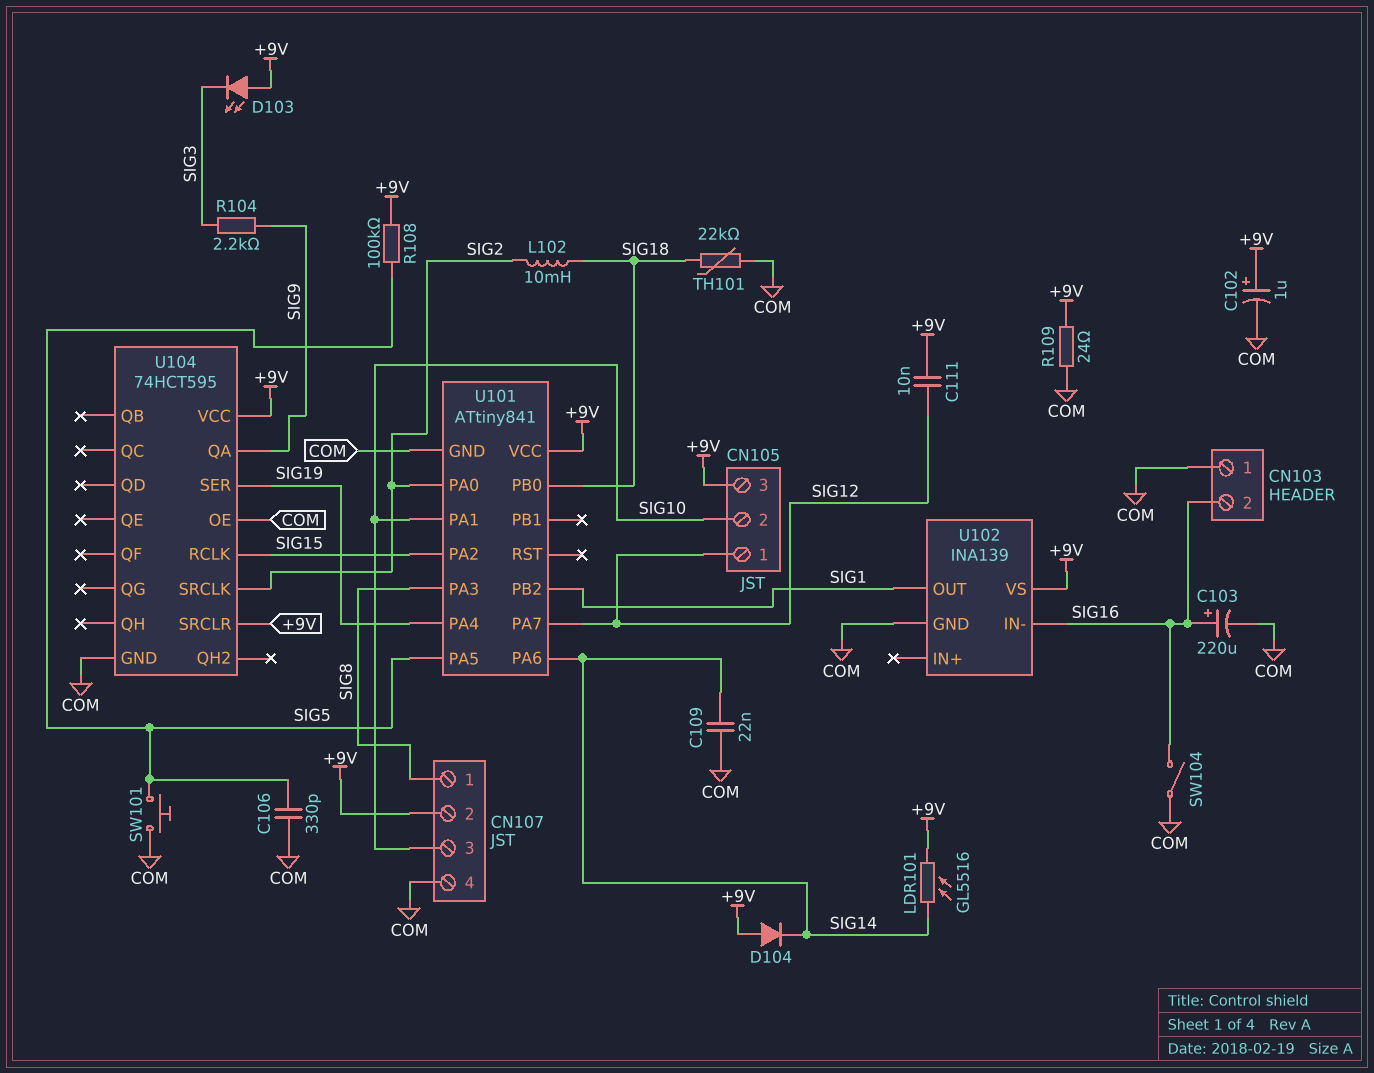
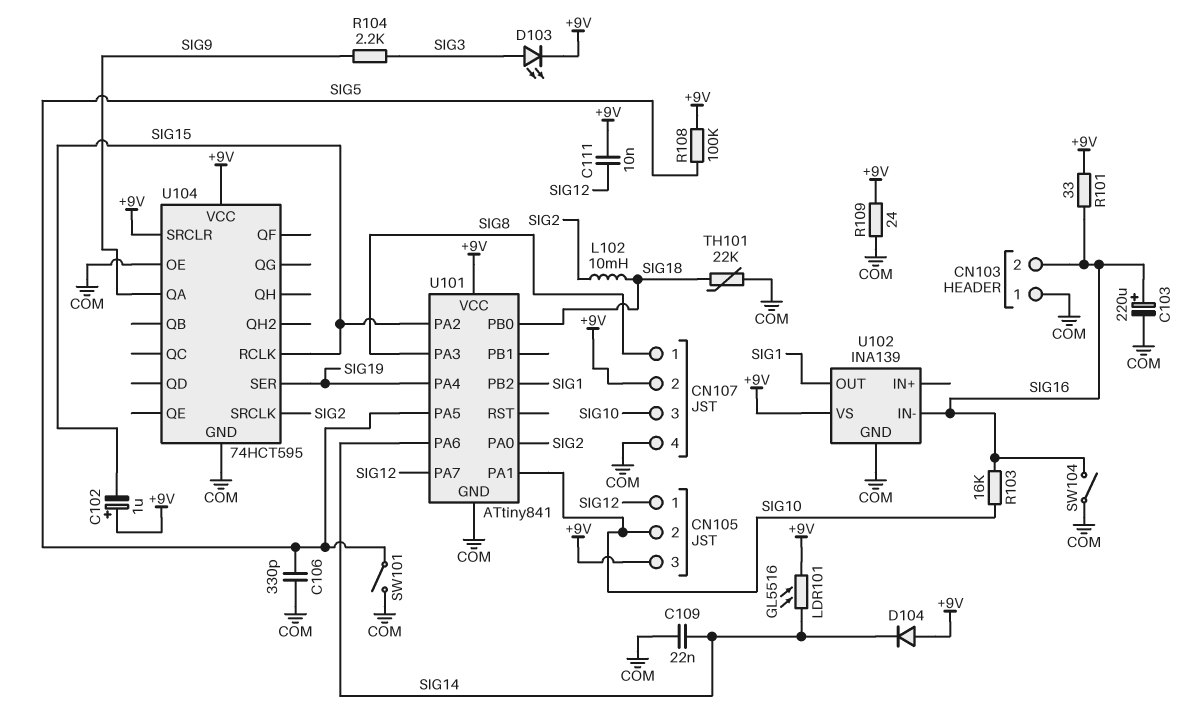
C102: 1uF (plus +9V, minus COM) -> 1uF (plus +9V, minus SIG15)
D103: LED (A +9V, K SIG3) -> LED (A SIG3, K +9V)
R101: none -> 33 (+9V, SIG16)
R103: none -> 16k (SIG10, SIG16)
SW101: button (COM, SIG5) -> switch (COM, SIG5)

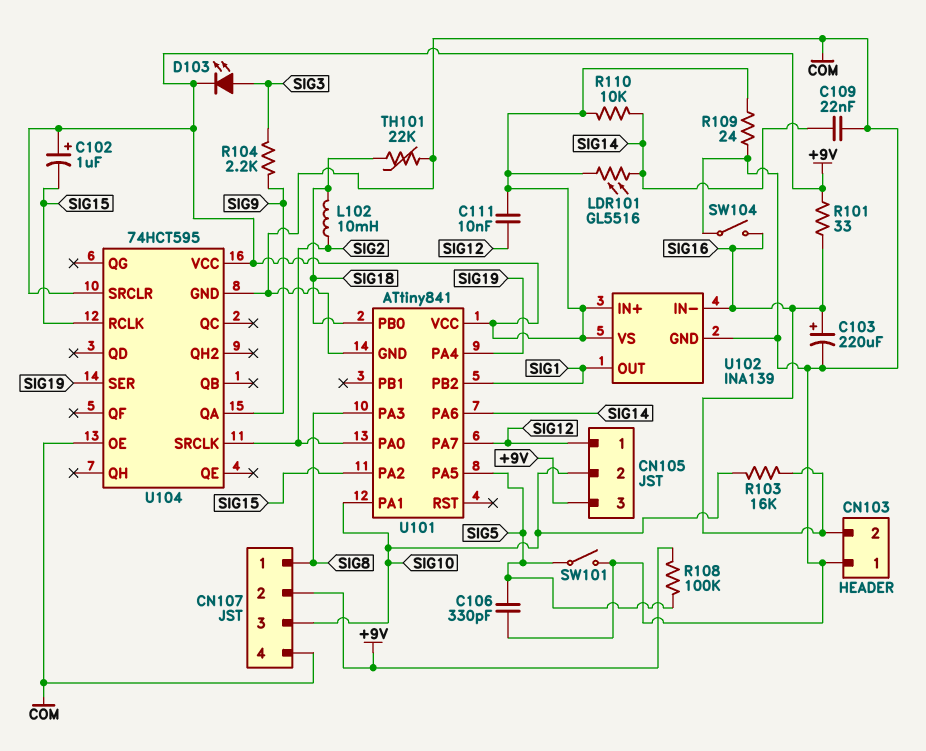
D104: diode (A +9V, K SIG14) -> none
R110: none -> 10k (+9V, SIG14)
U102 pin IN+: none -> +9V

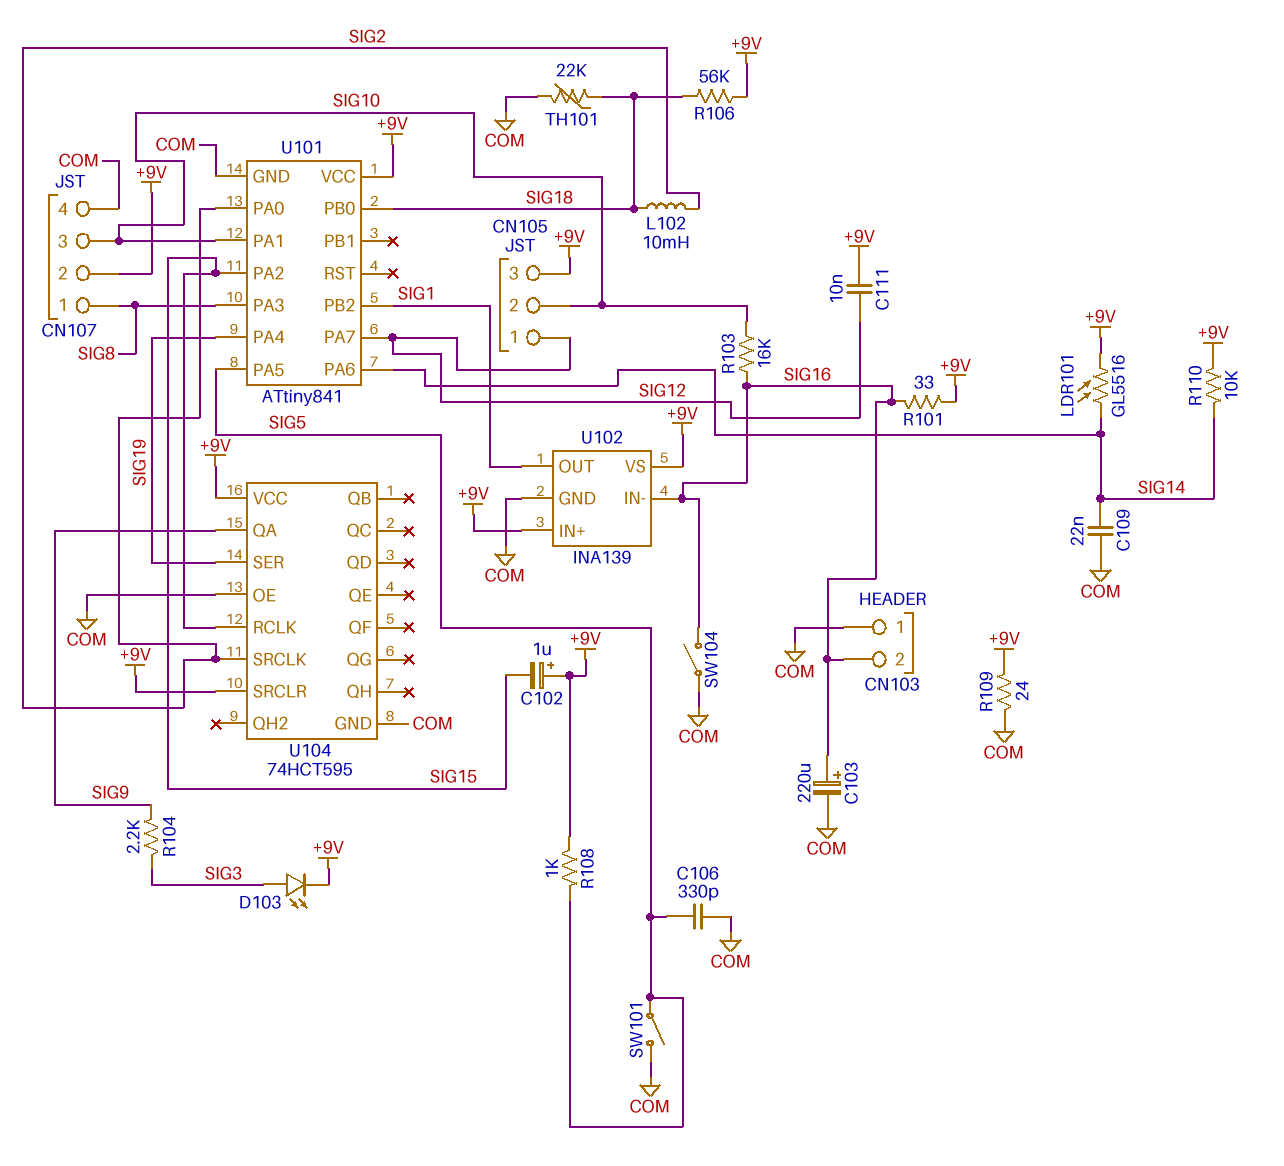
R106: none -> 56k (+9V, SIG18)
R108: 100k (+9V, SIG5) -> 1k (+9V, SIG5)

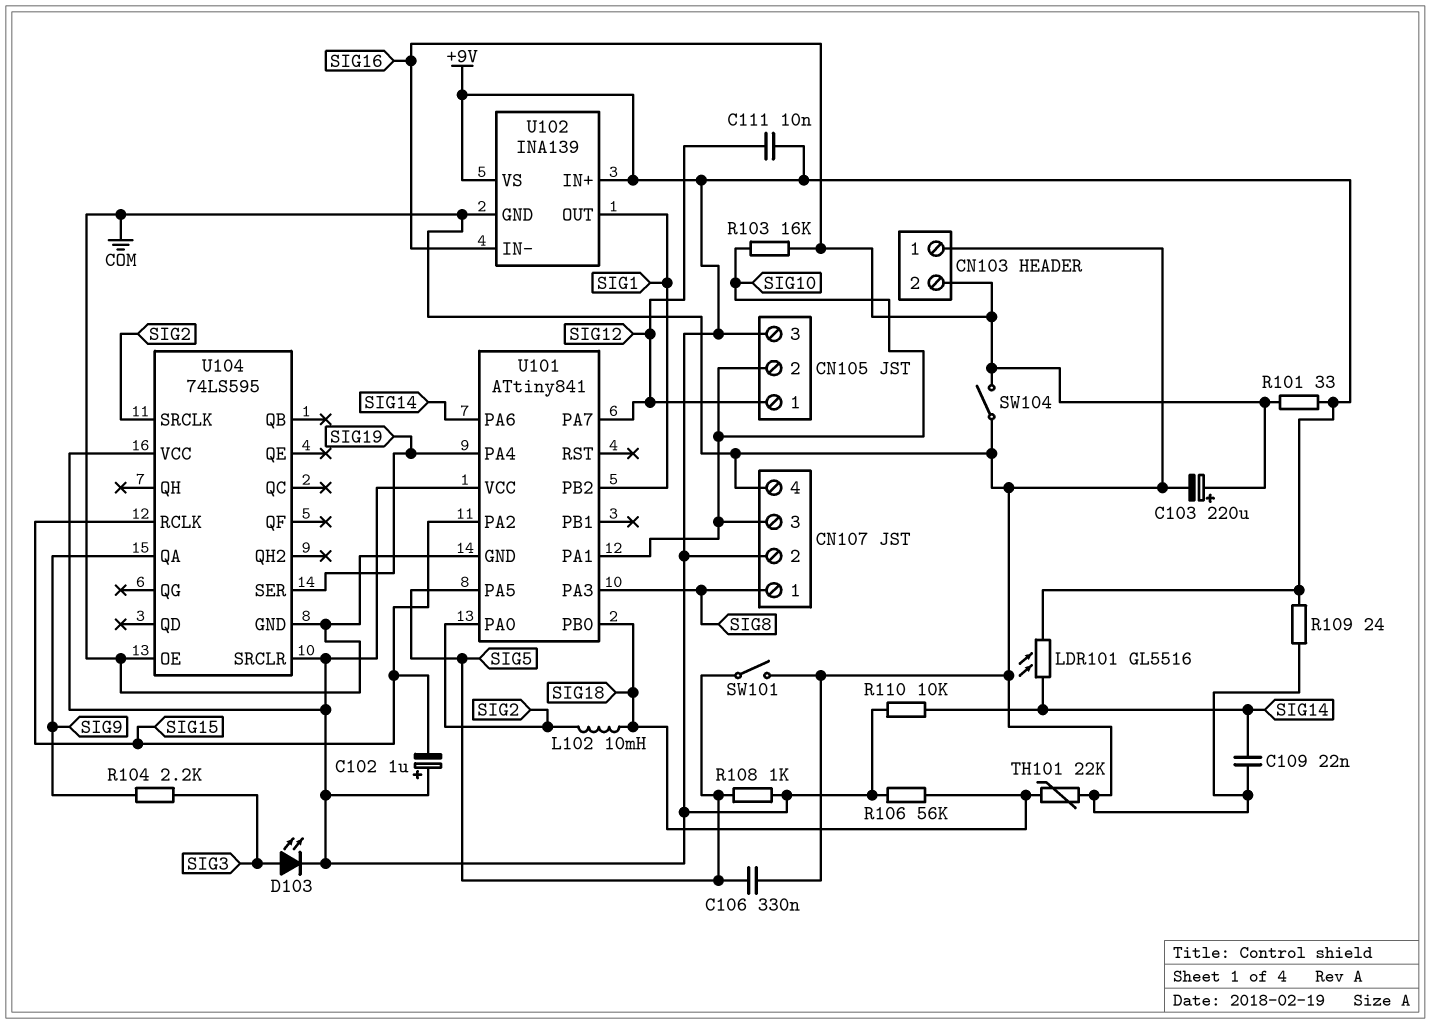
C106: 330pF (COM, SIG5) -> 330nF (COM, SIG5)
U104: 74HCT595 -> 74LS595

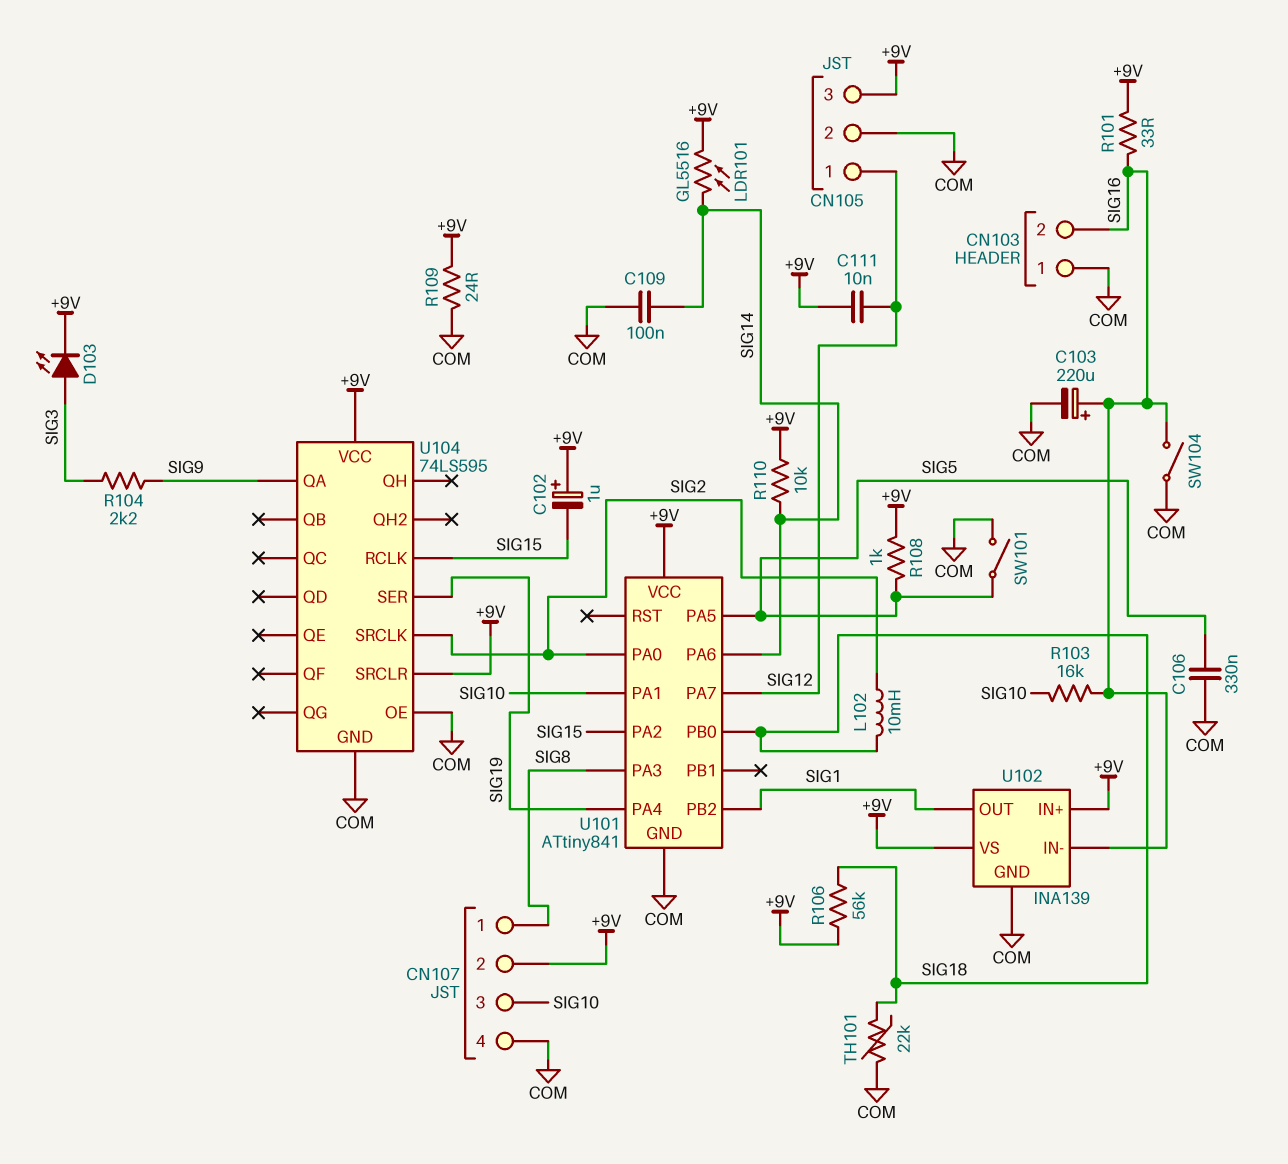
C109: 22nF (COM, SIG14) -> 100nF (COM, SIG14)
CN105 pin 2: SIG10 -> COM

